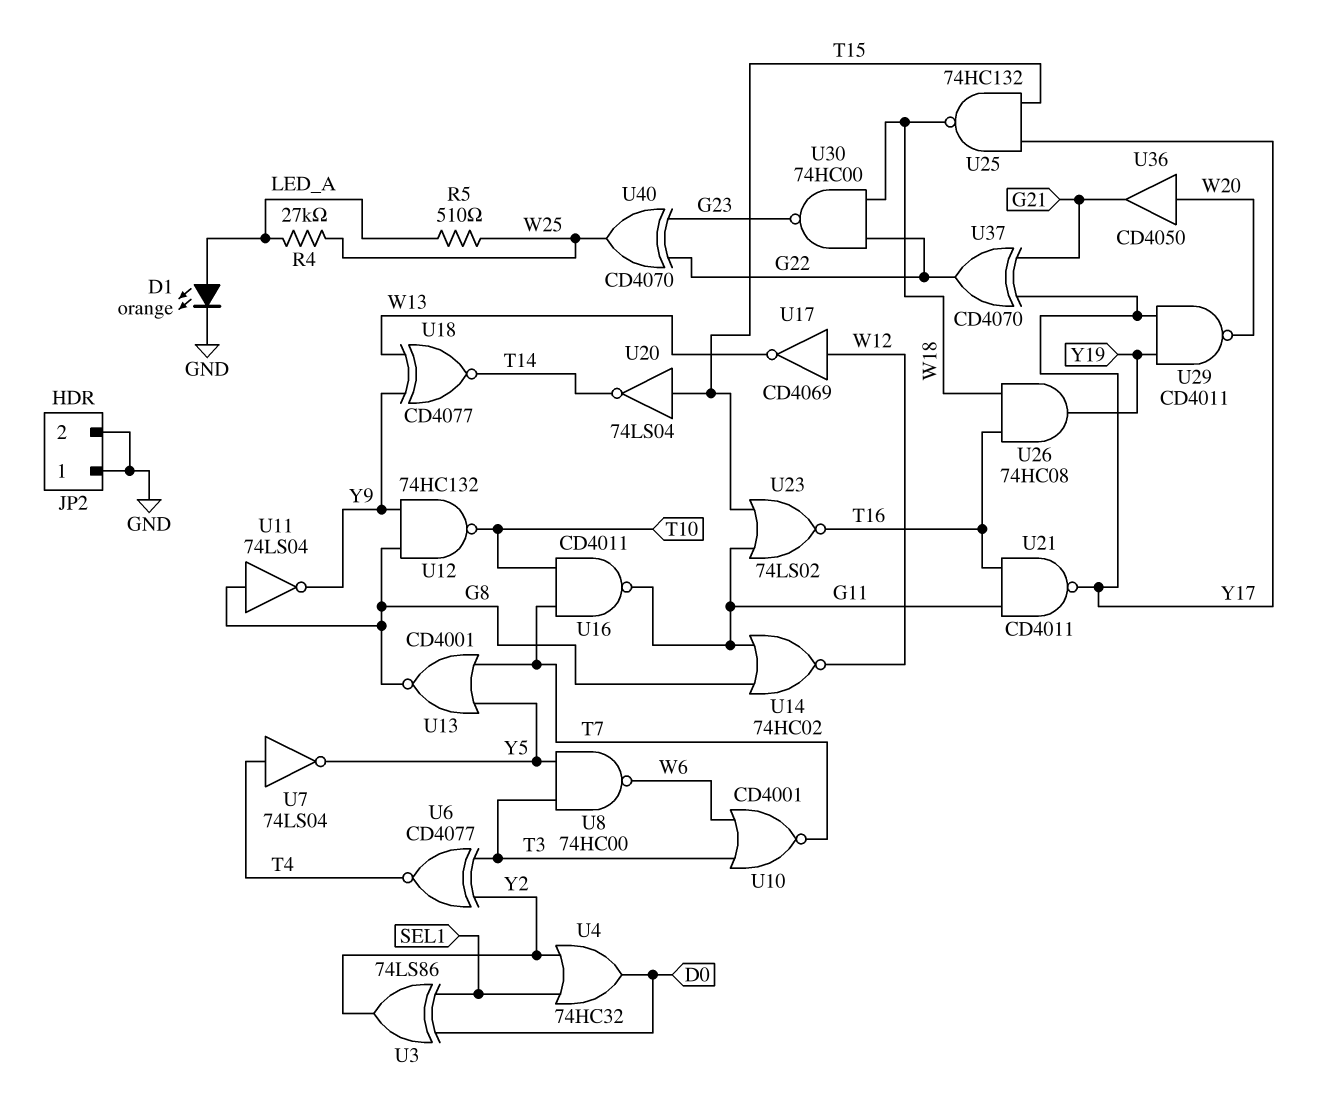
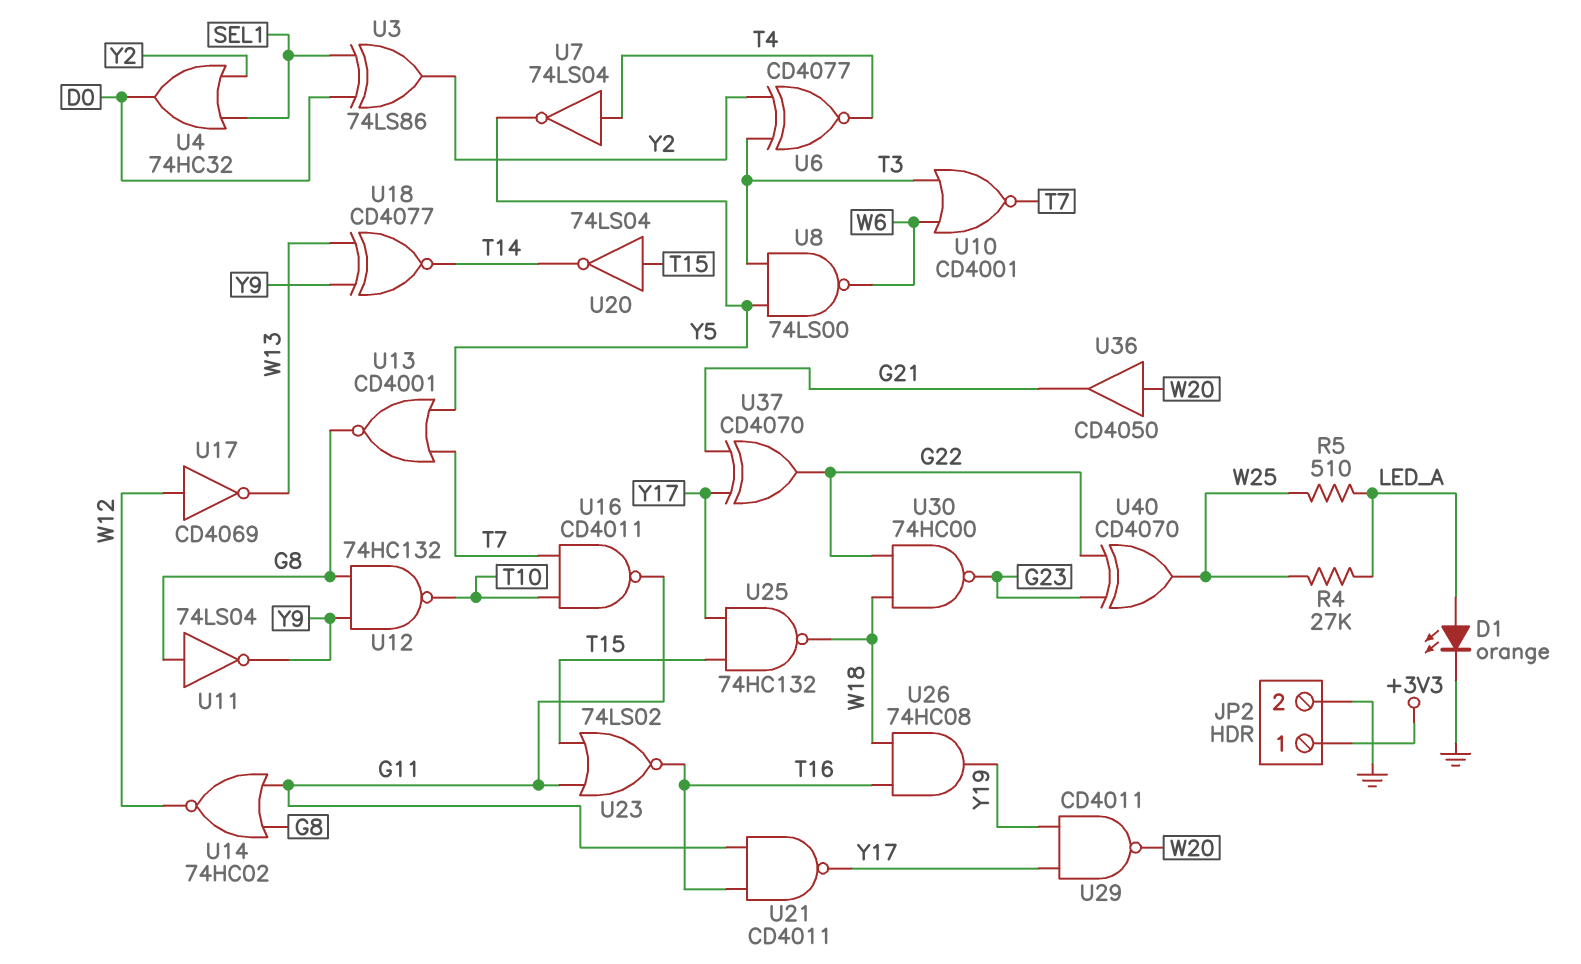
JP2 pin 1: GND -> +3V3
U8: NAND 74HC00 (in T3, in Y5, out W6) -> NAND 74LS00 (in T3, in Y5, out W6)

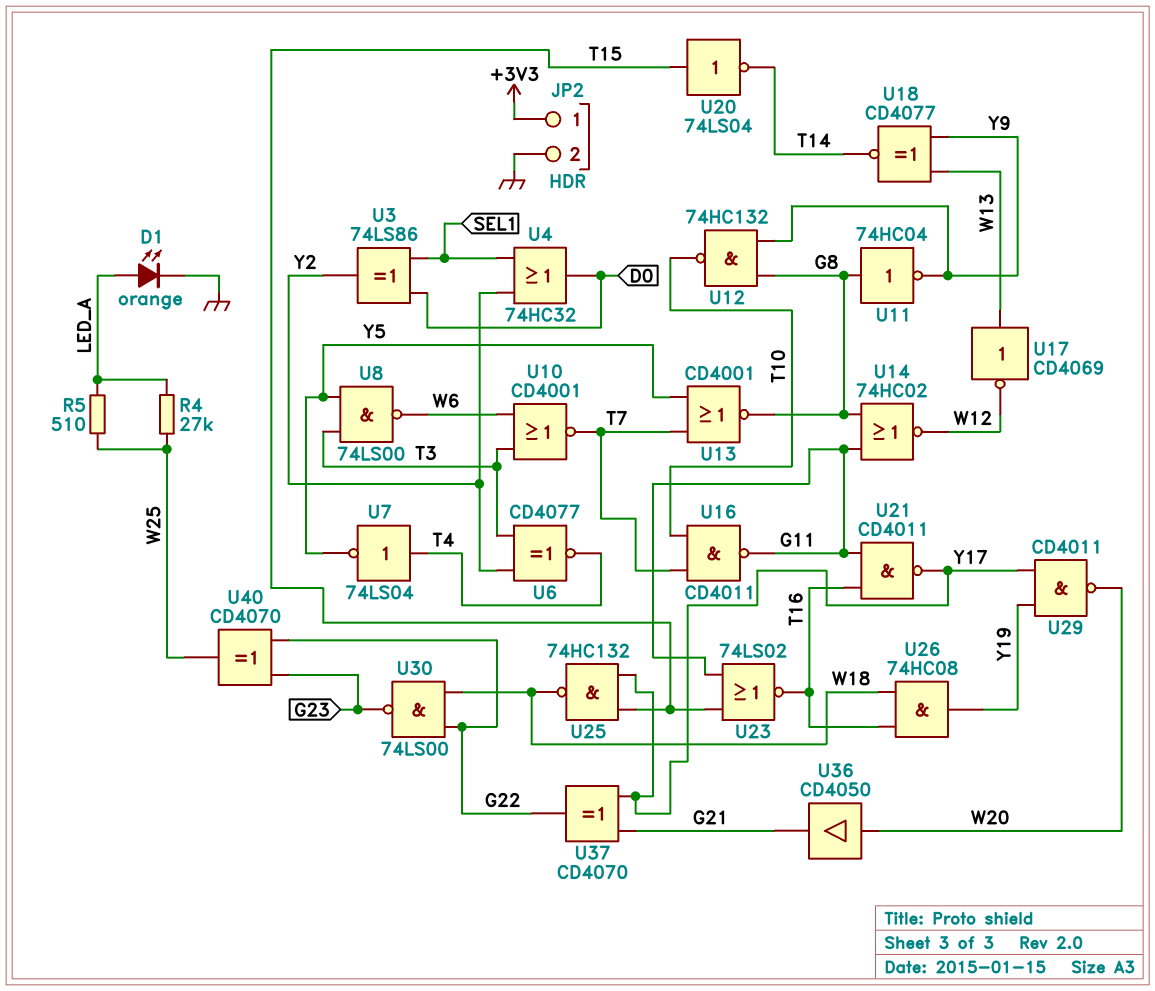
U11: NOT 74LS04 (in G8, out Y9) -> NOT 74HC04 (in G8, out Y9)
U17: NOT CD4069 (in W12, out W13) -> NOT CD4069 (in W13, out W12)
U30: NAND 74HC00 (in G22, in W18, out G23) -> NAND 74LS00 (in G22, in W18, out G23)

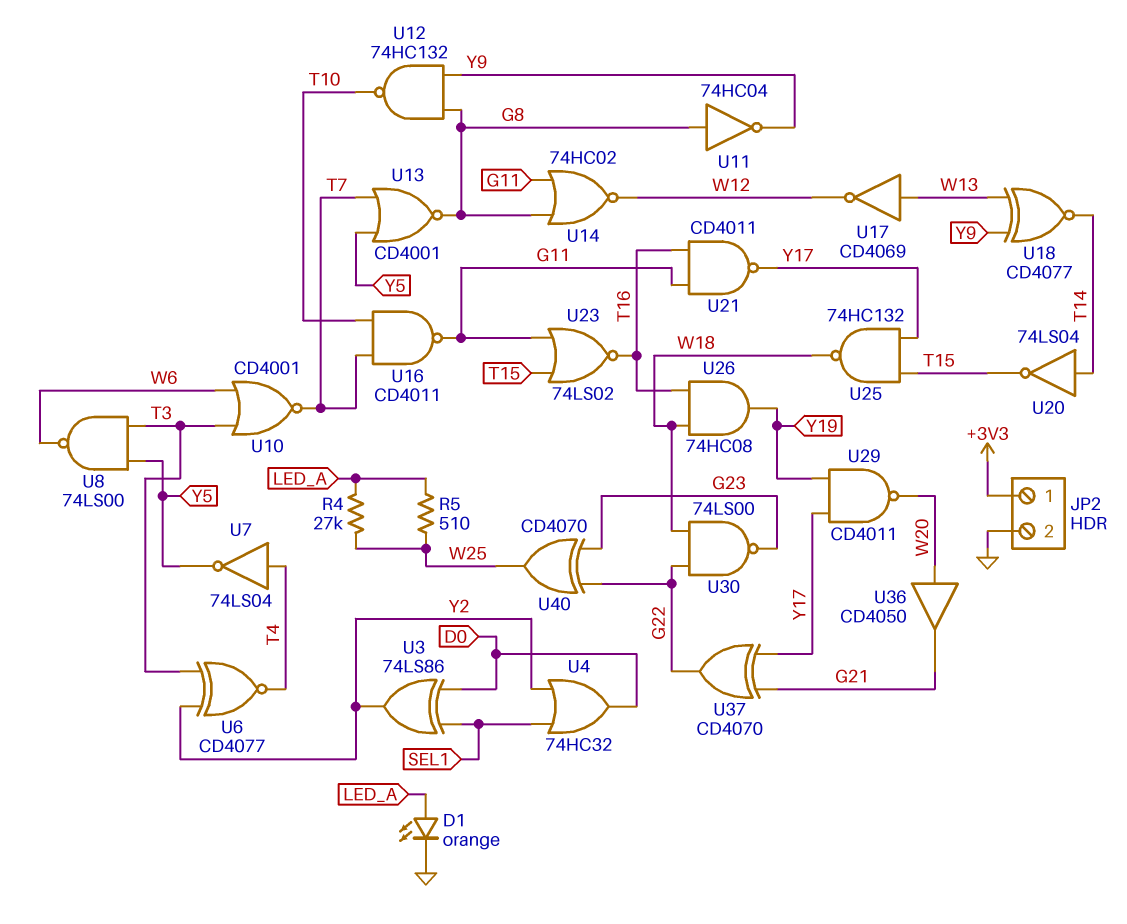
U20: NOT 74LS04 (in T15, out T14) -> NOT 74LS04 (in T14, out T15)

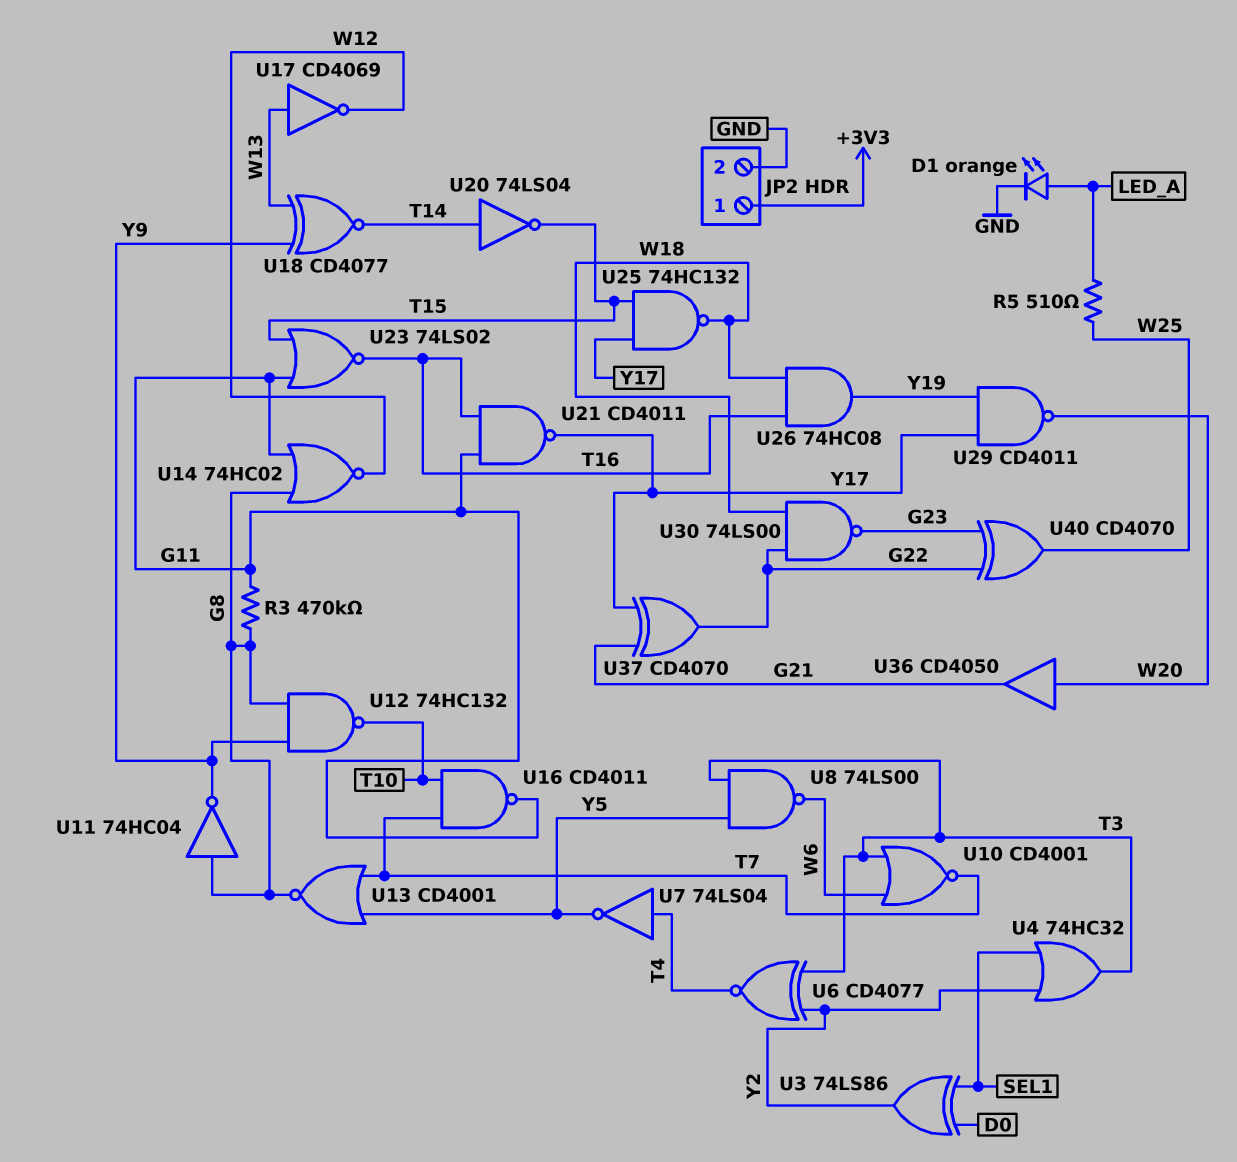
R3: none -> 470k (G8, G11)
R4: 27k (LED_A, W25) -> none
U4: OR 74HC32 (in SEL1, in Y2, out D0) -> OR 74HC32 (in SEL1, in Y2, out T3)

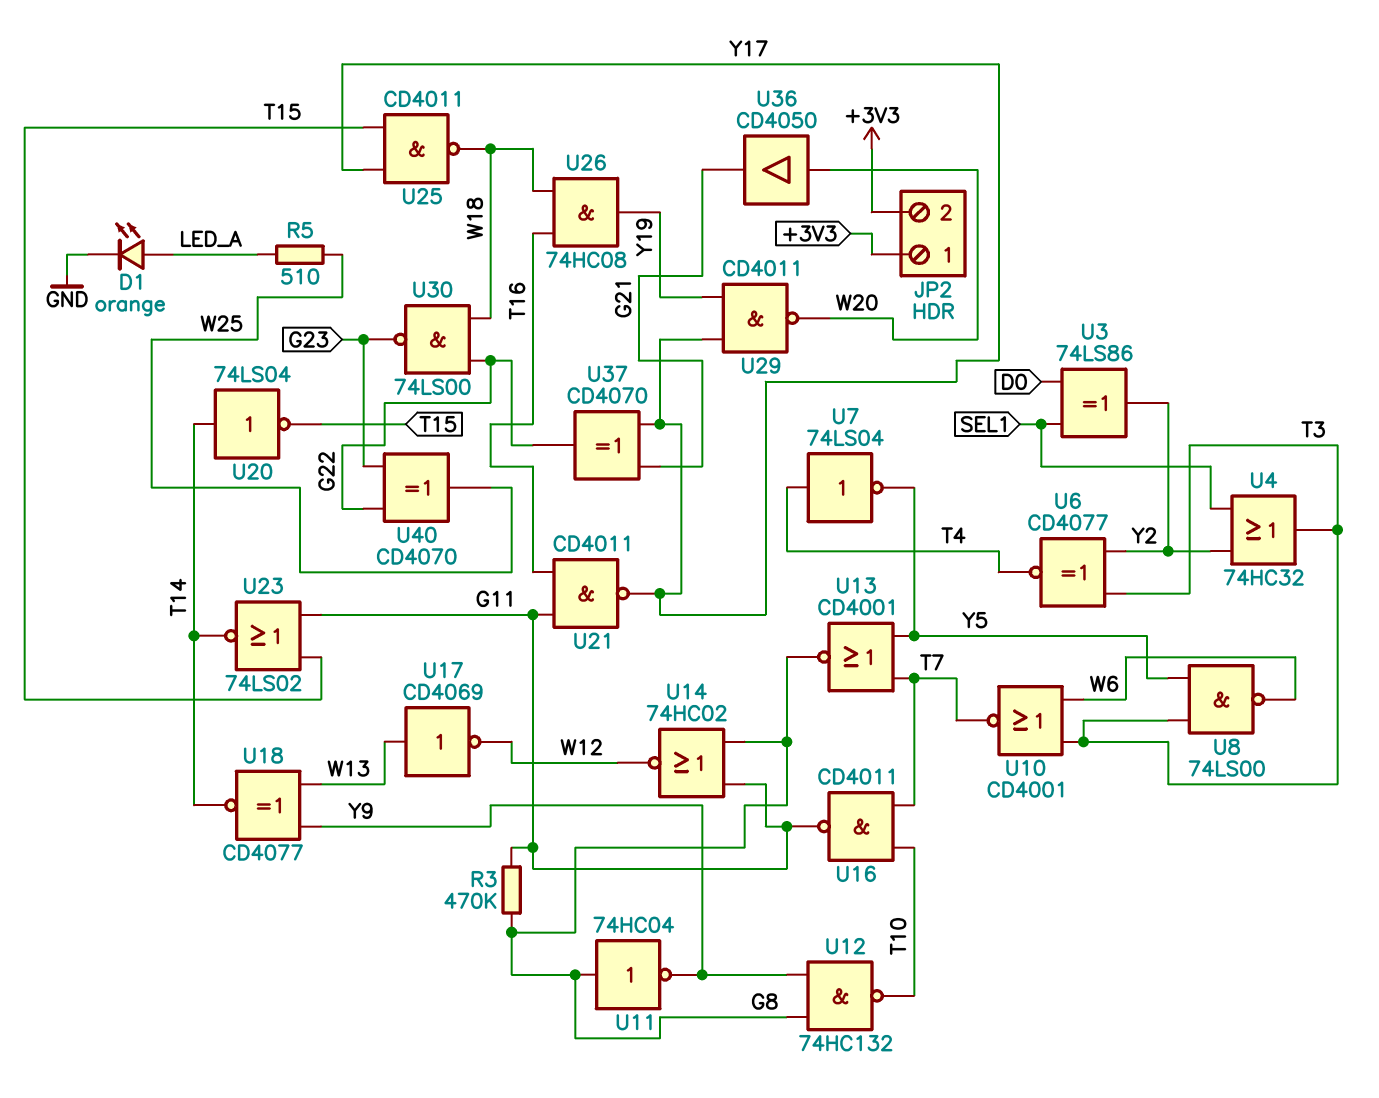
JP2 pin 2: GND -> +3V3
U23: NOR 74LS02 (in G11, in T15, out T16) -> NOR 74LS02 (in G11, in T15, out T14)
U25: NAND 74HC132 (in T15, in Y17, out W18) -> NAND CD4011 (in T15, in Y17, out W18)

